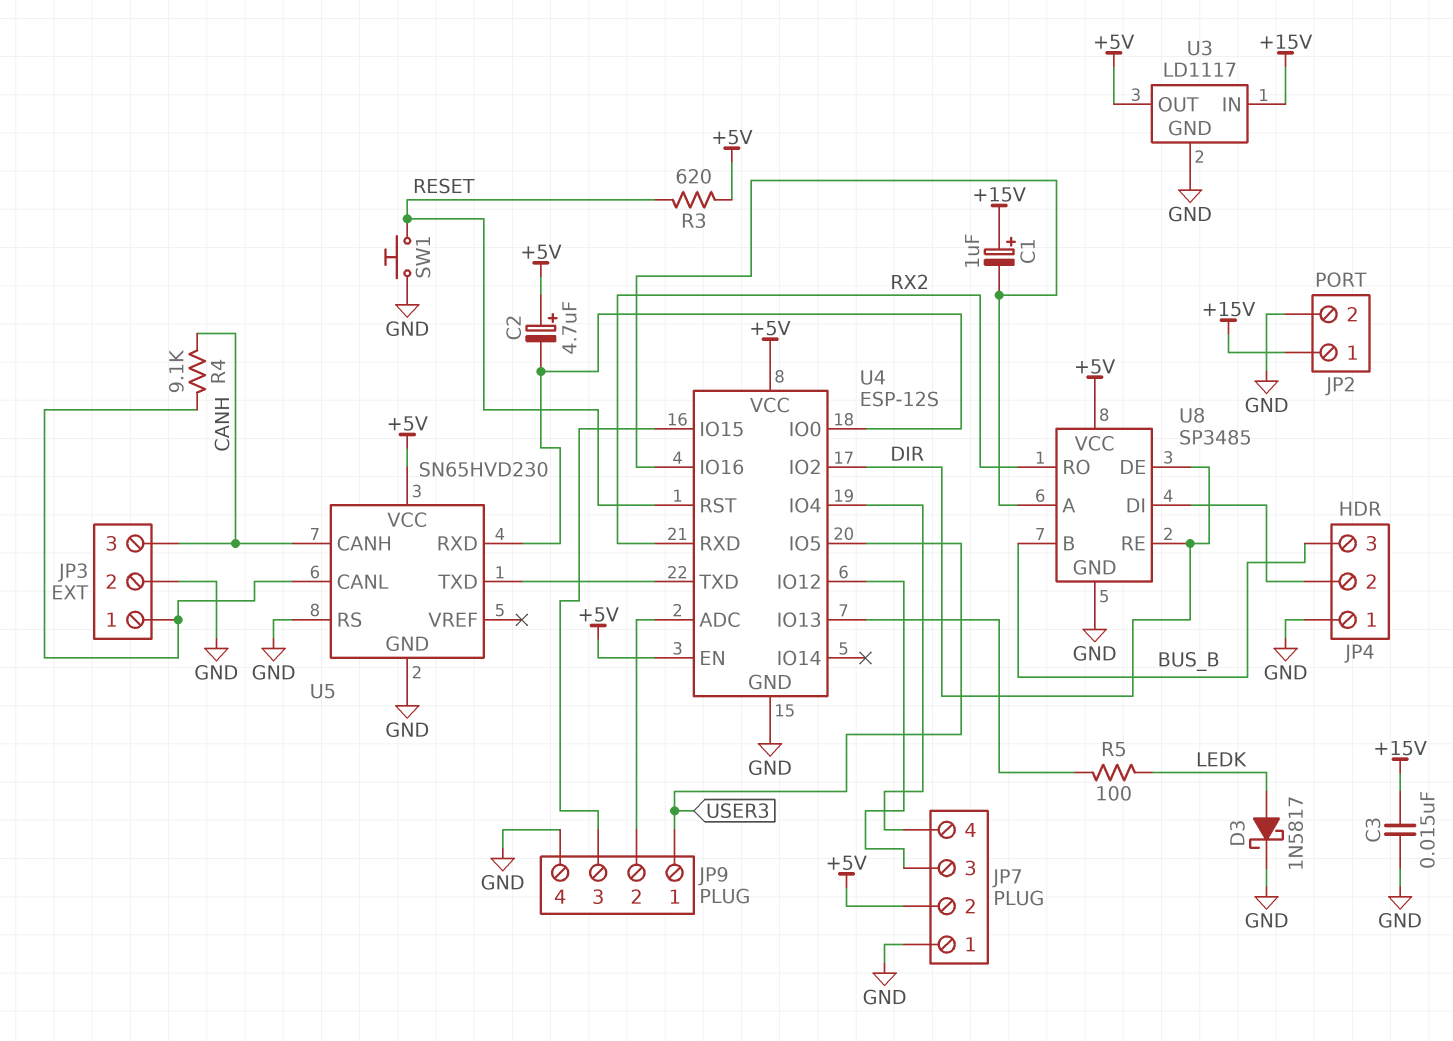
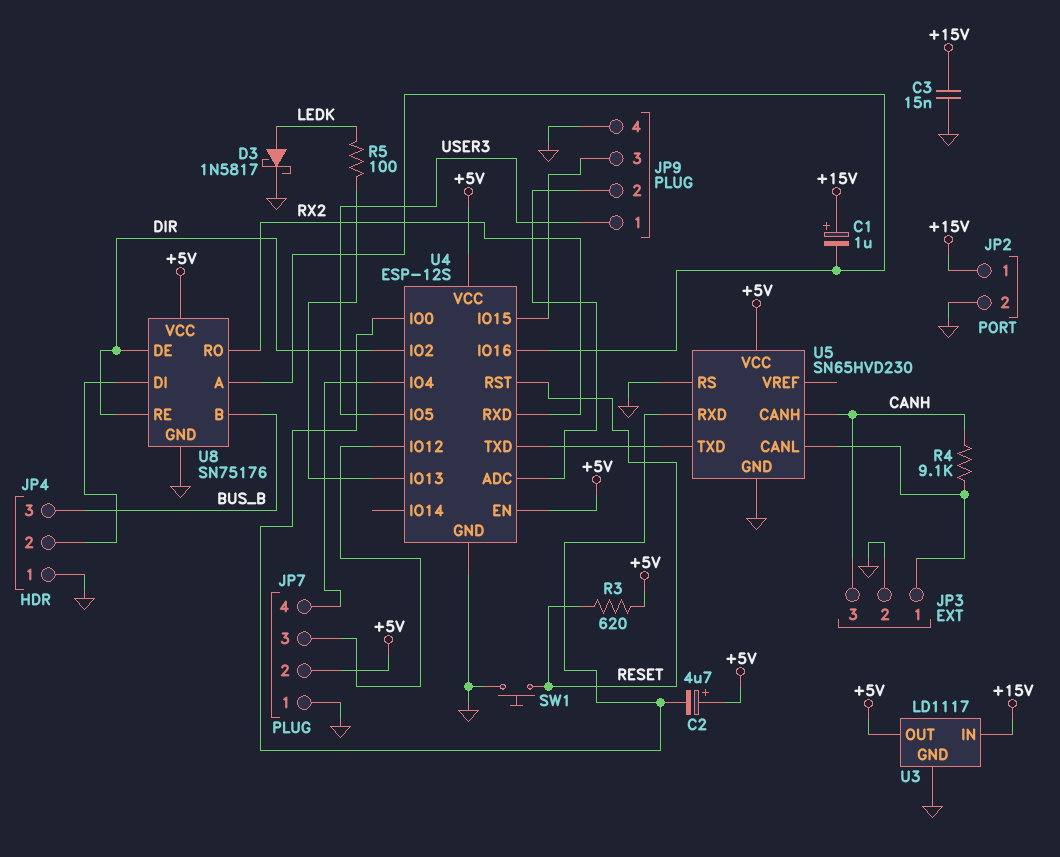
U8: SP3485 -> SN75176

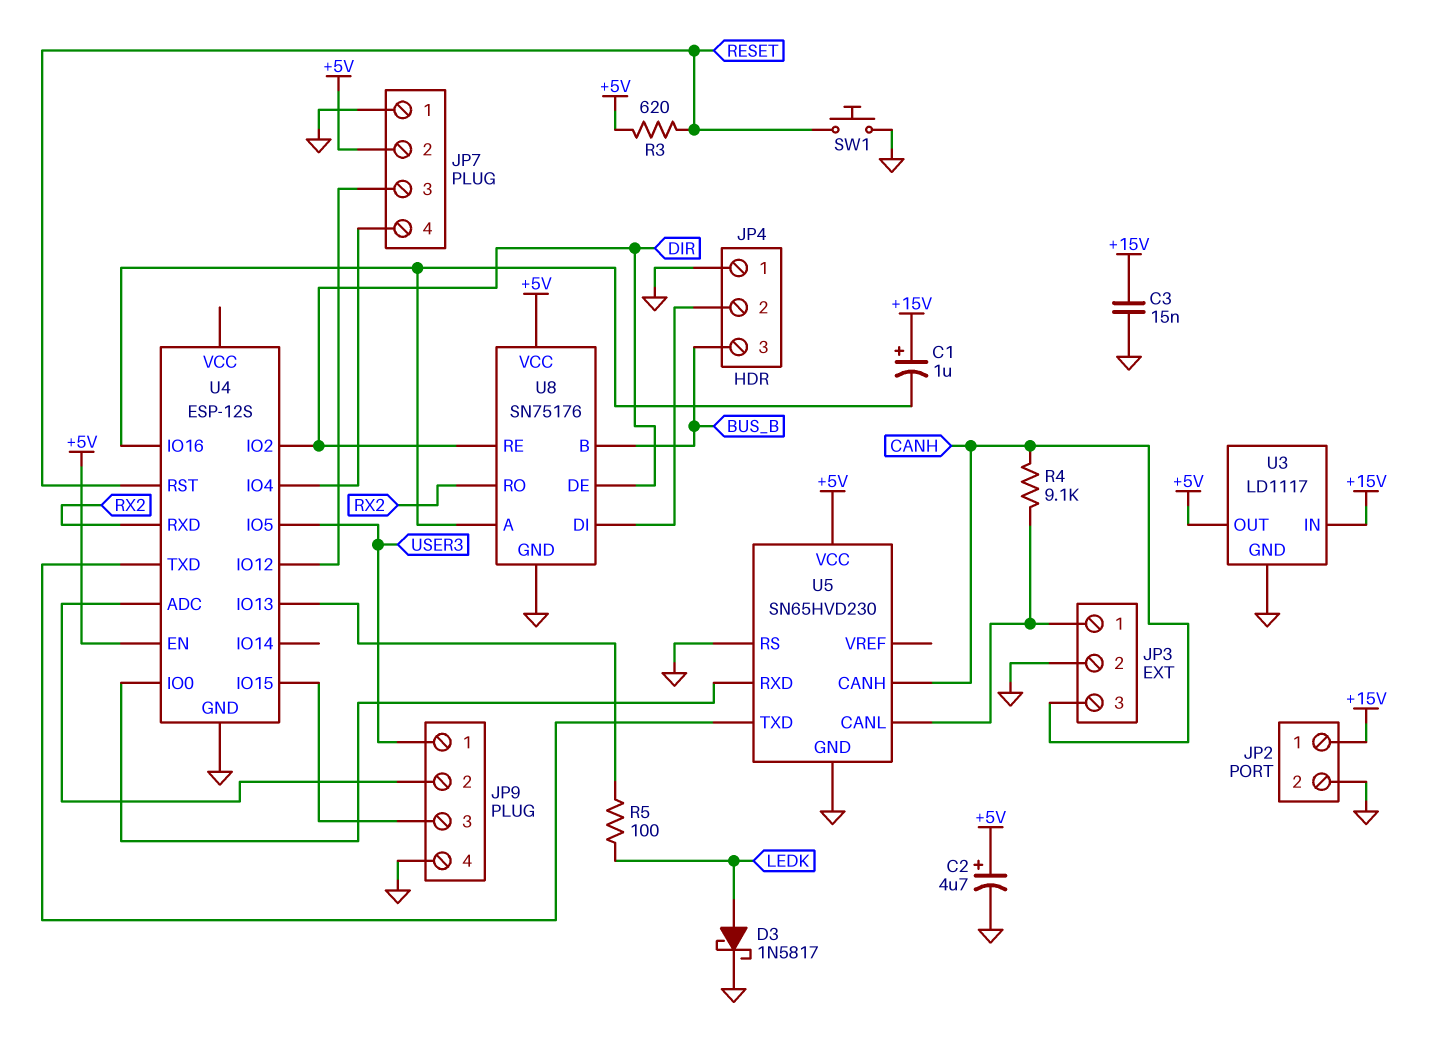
C2: 4.7uF (plus +5V, minus U4/IO0) -> 4.7uF (plus +5V, minus GND)
U4 pin VCC: +5V -> none

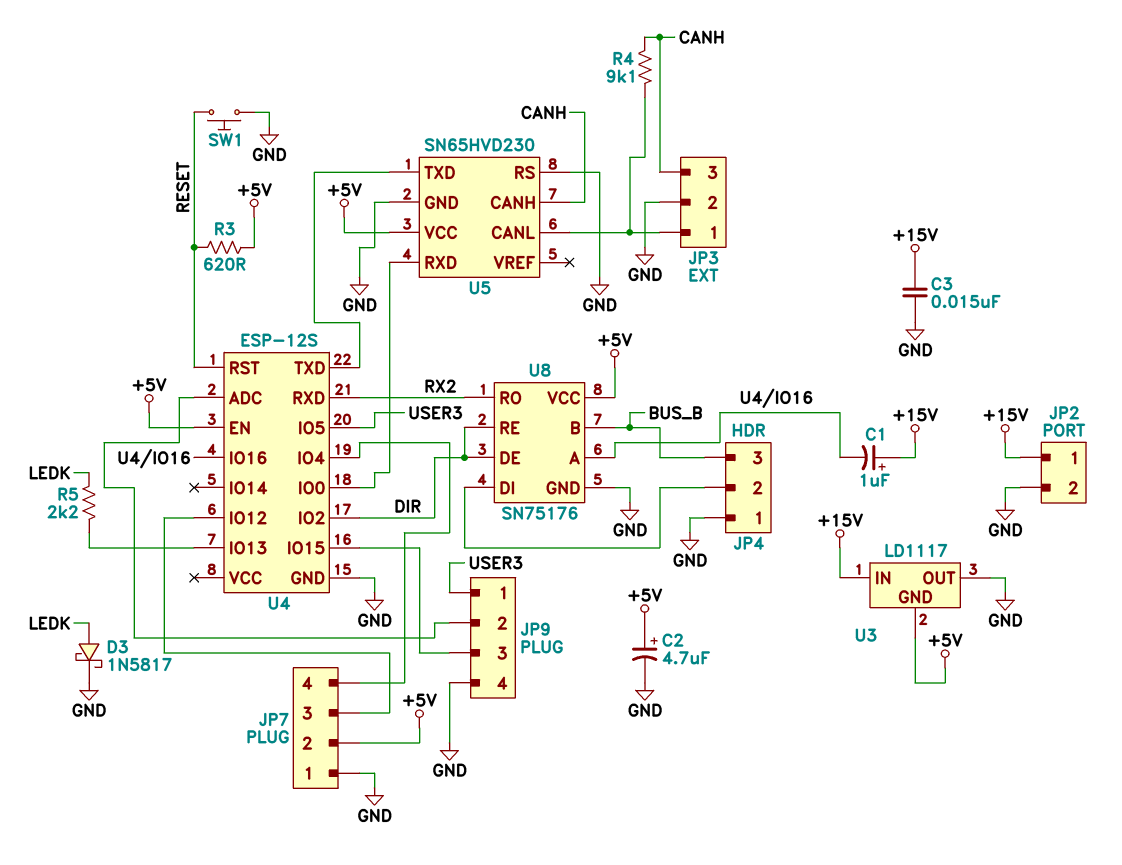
R5: 100 (LEDK, U4/IO13) -> 2.2k (LEDK, U4/IO13)
U3 pin GND: GND -> +5V
U3 pin OUT: +5V -> GND

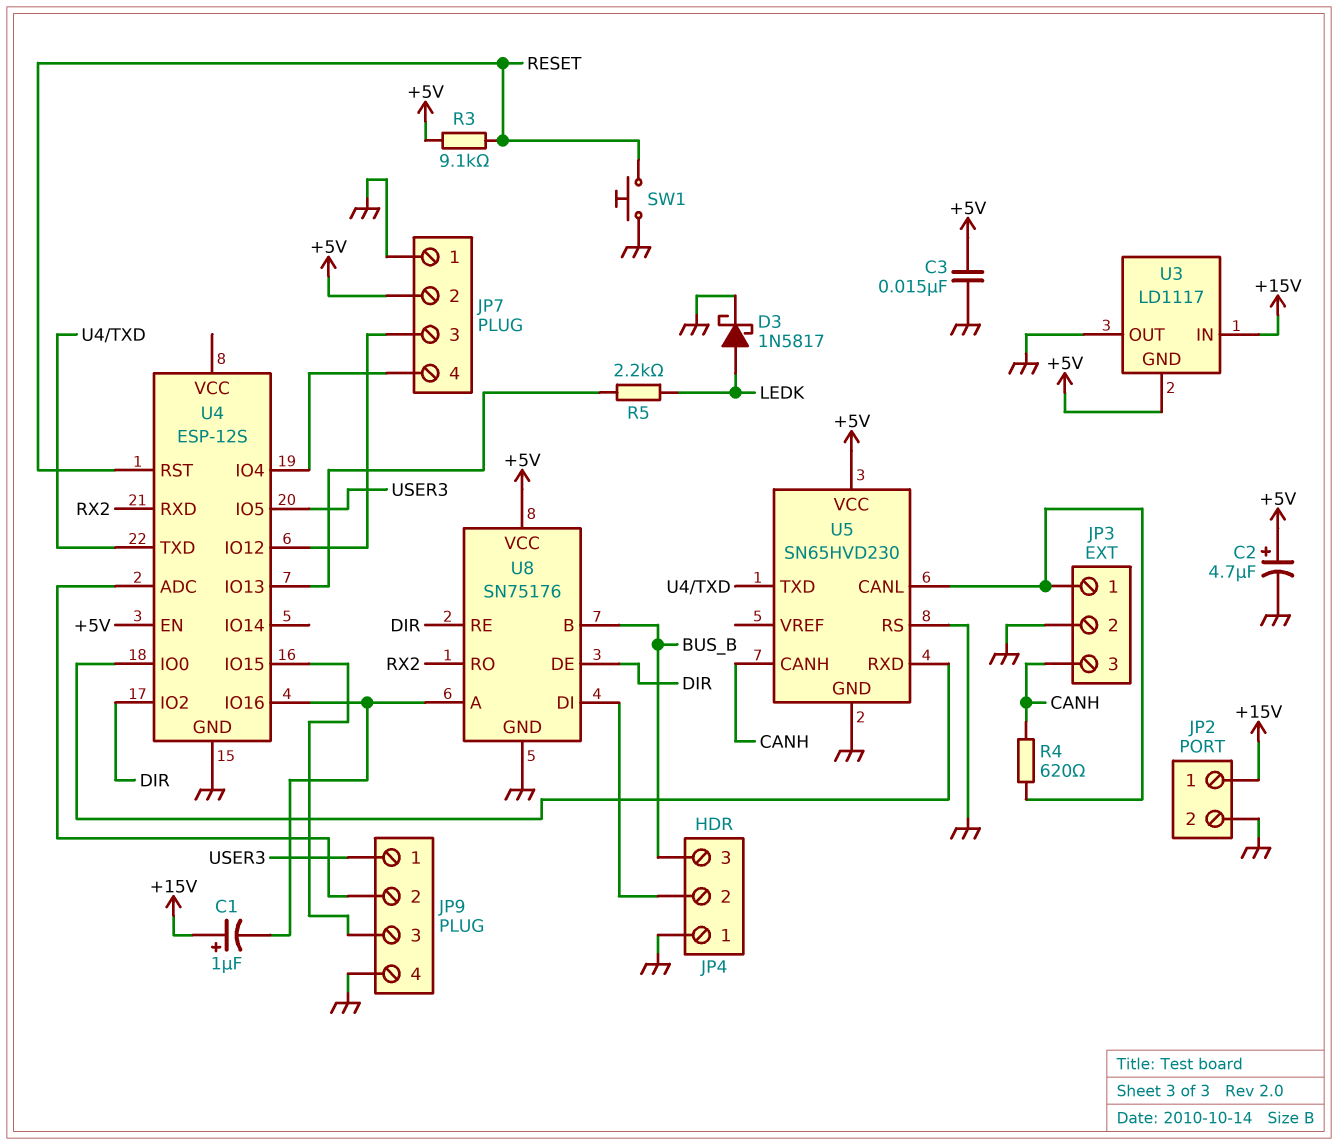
C3: 15nF (+15V, GND) -> 15nF (+5V, GND)
R3: 620 (+5V, RESET) -> 9.1k (+5V, RESET)
R4: 9.1k (CANH, JP3/1) -> 620 (CANH, JP3/1)

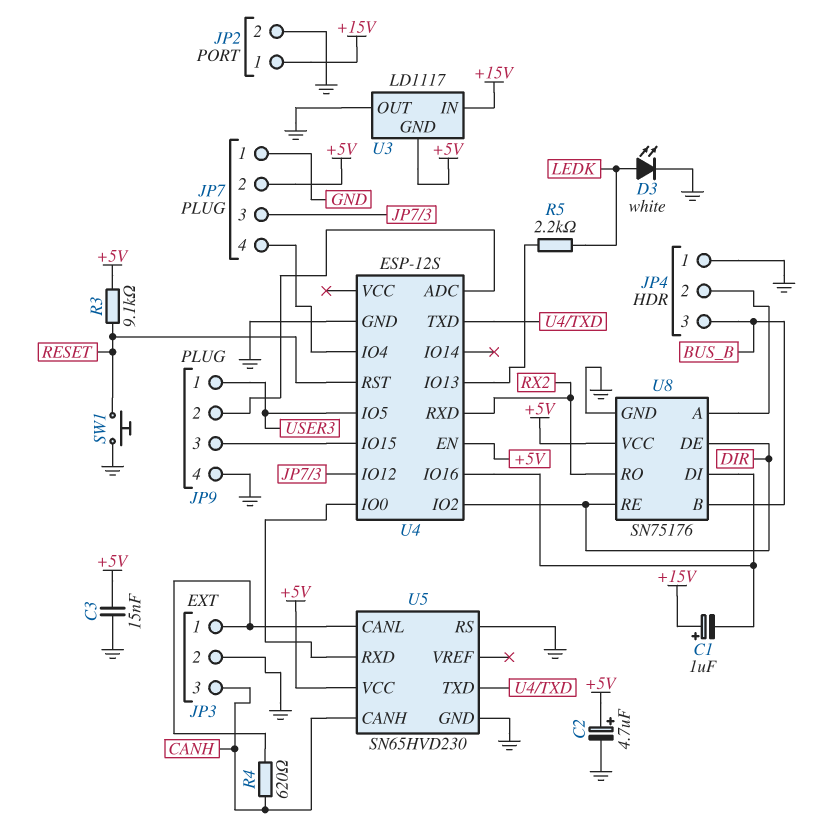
D3: schottky 1N5817 (A LEDK, K GND) -> LED white (A LEDK, K GND)
U8 pin A: U4/IO16 -> JP4/2
U8 pin DI: JP4/2 -> U4/IO16

